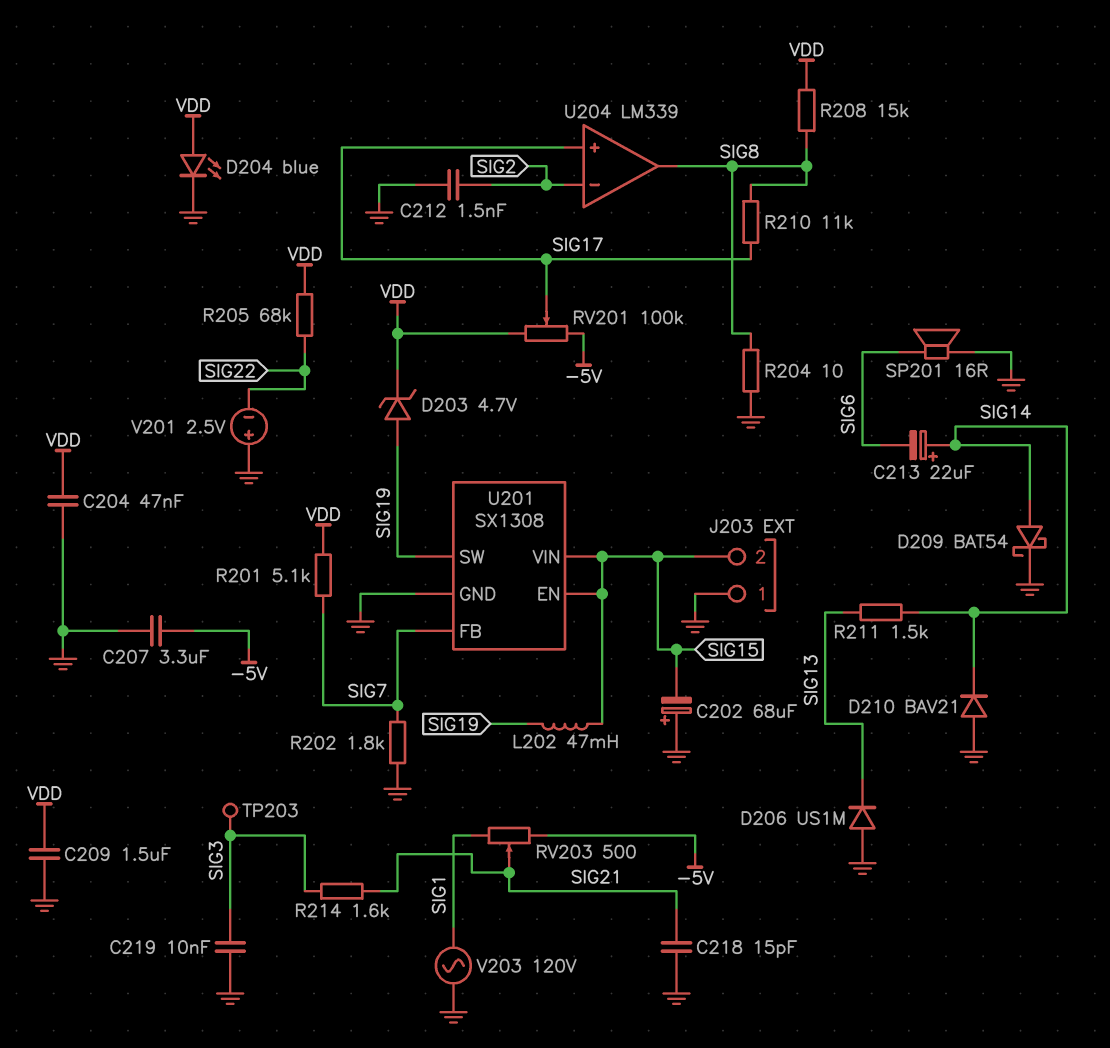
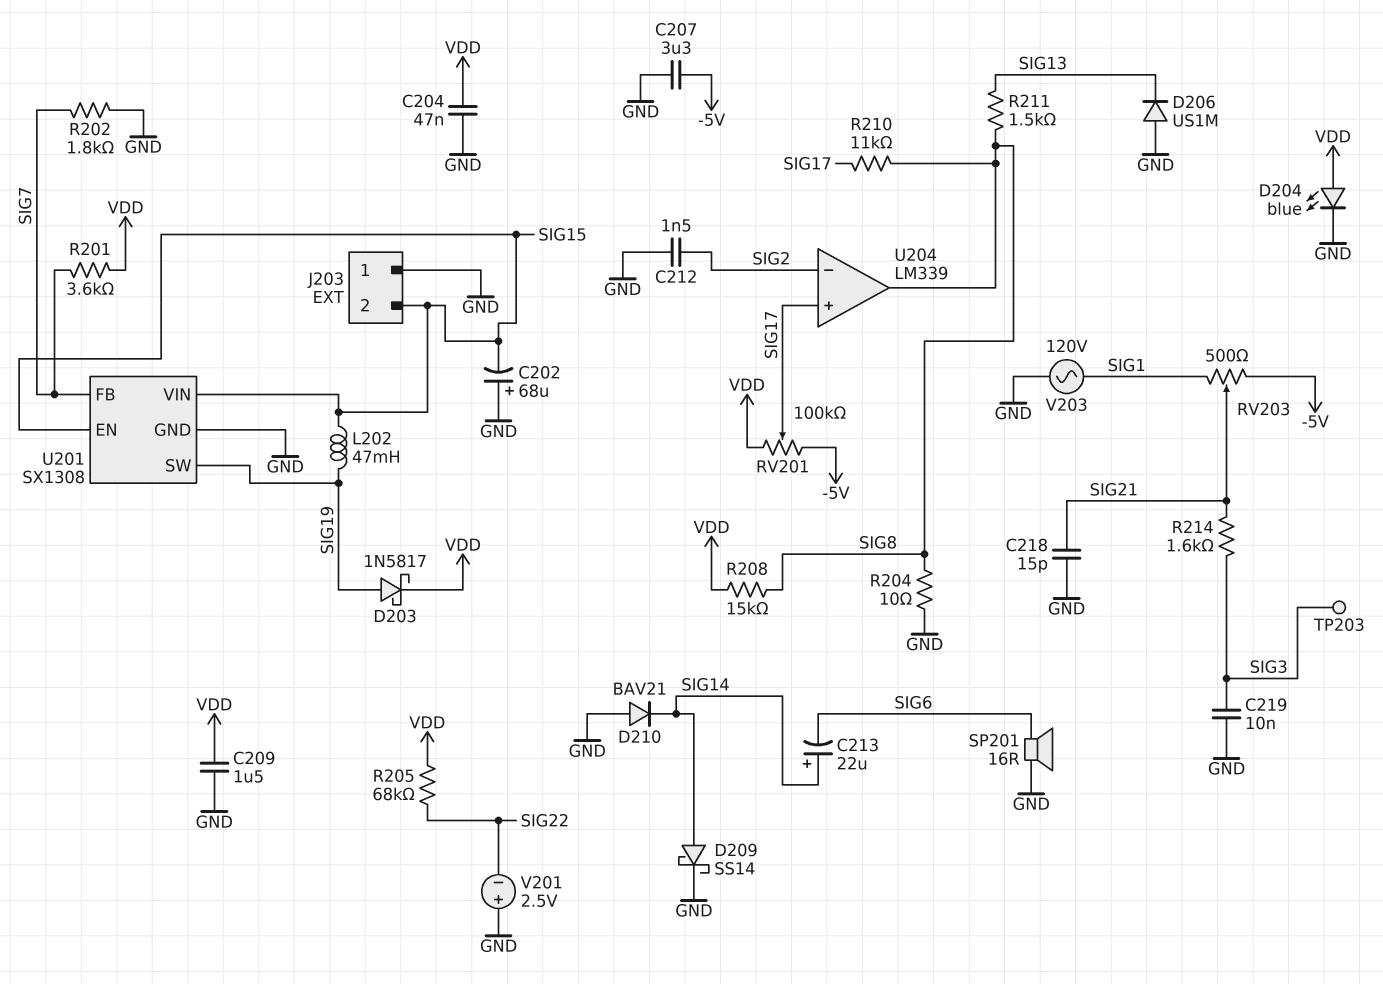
D203: zener 4.7V (A SIG19, K VDD) -> schottky 1N5817 (A SIG19, K VDD)
D209: schottky BAT54 (A SIG14, K GND) -> schottky SS14 (A SIG14, K GND)
R201: 5.1k (SIG7, VDD) -> 3.6k (SIG7, VDD)
R211: 1.5k (SIG13, SIG14) -> 1.5k (SIG8, SIG13)

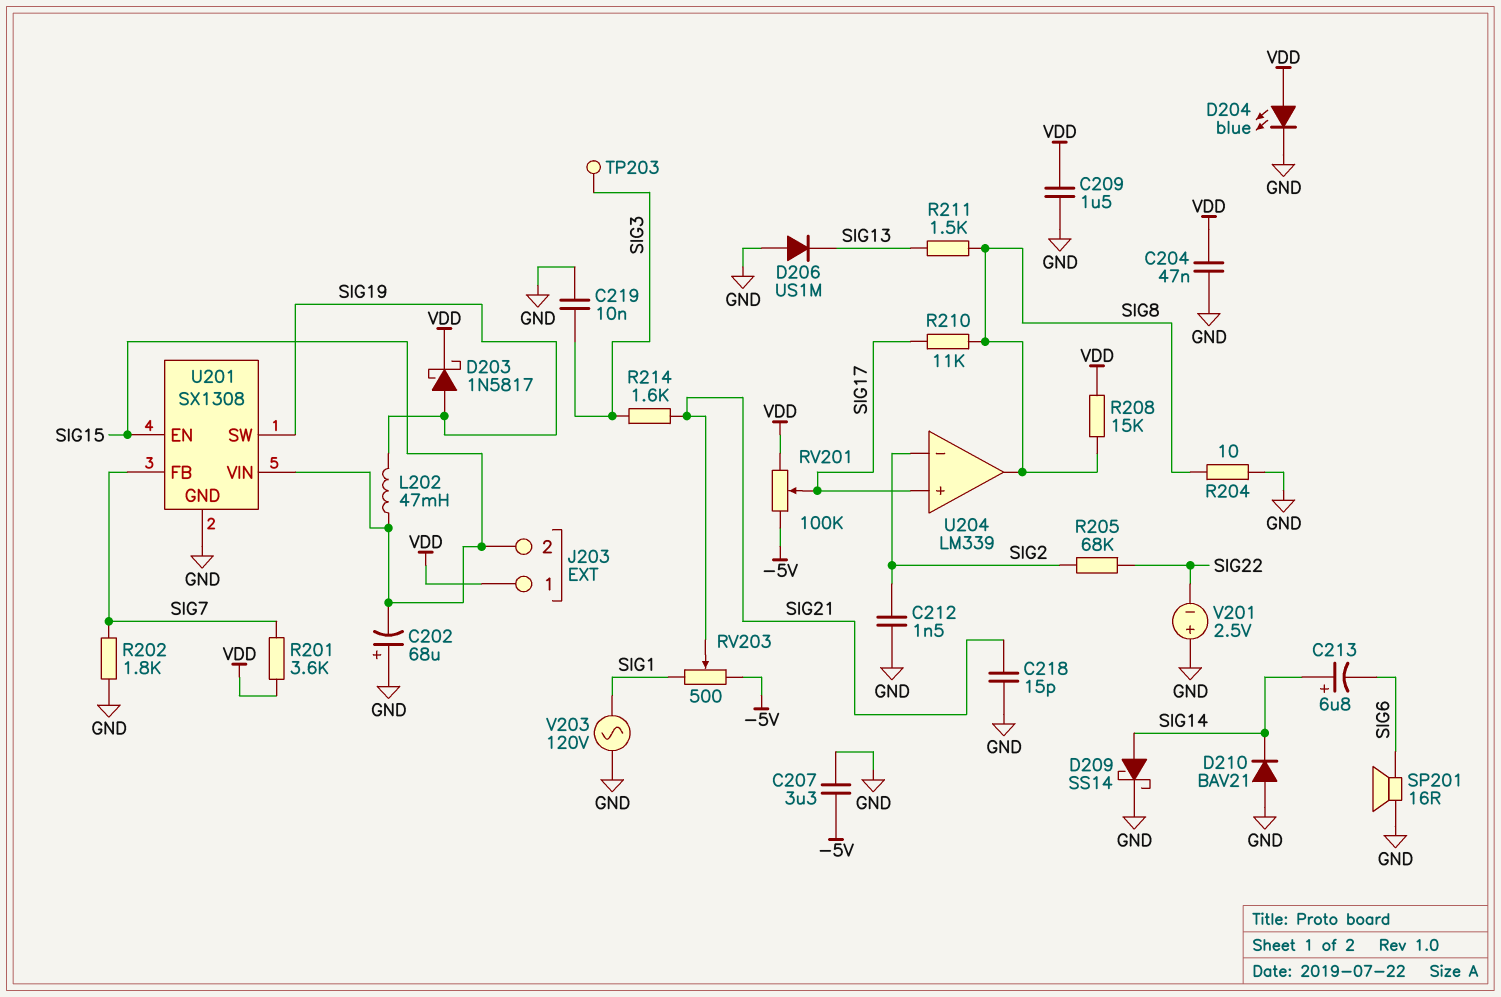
C213: 22uF (plus SIG14, minus SIG6) -> 6.8uF (plus SIG14, minus SIG6)
J203 pin 1: GND -> VDD
R205: 68k (SIG22, VDD) -> 68k (SIG2, SIG22)

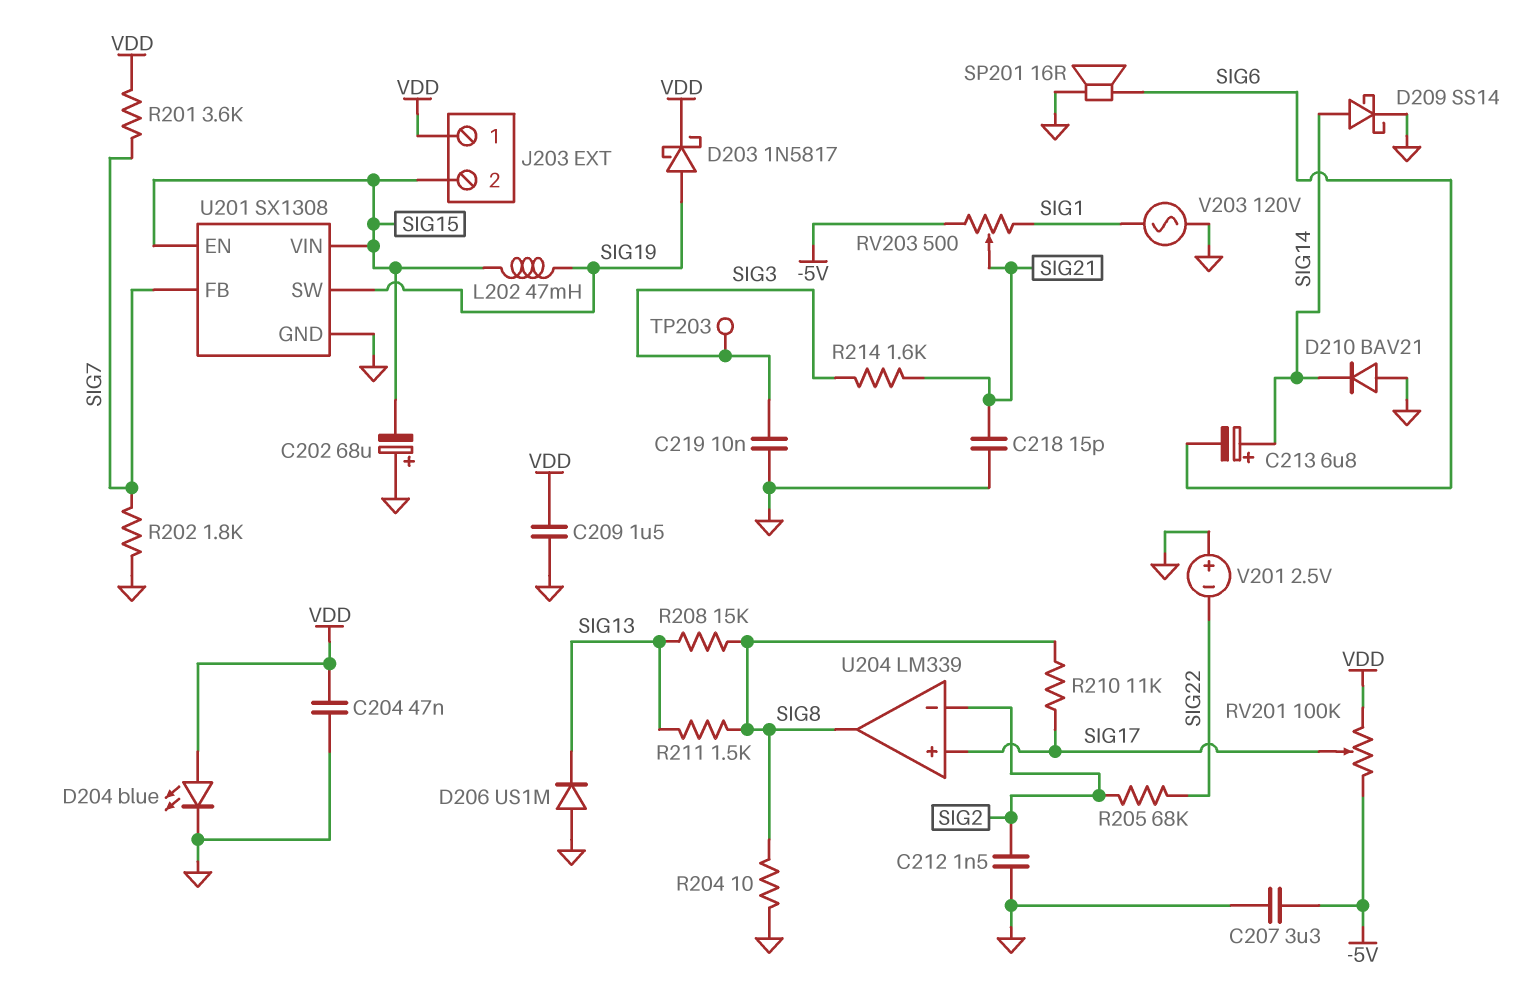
R208: 15k (SIG8, VDD) -> 15k (SIG8, SIG13)

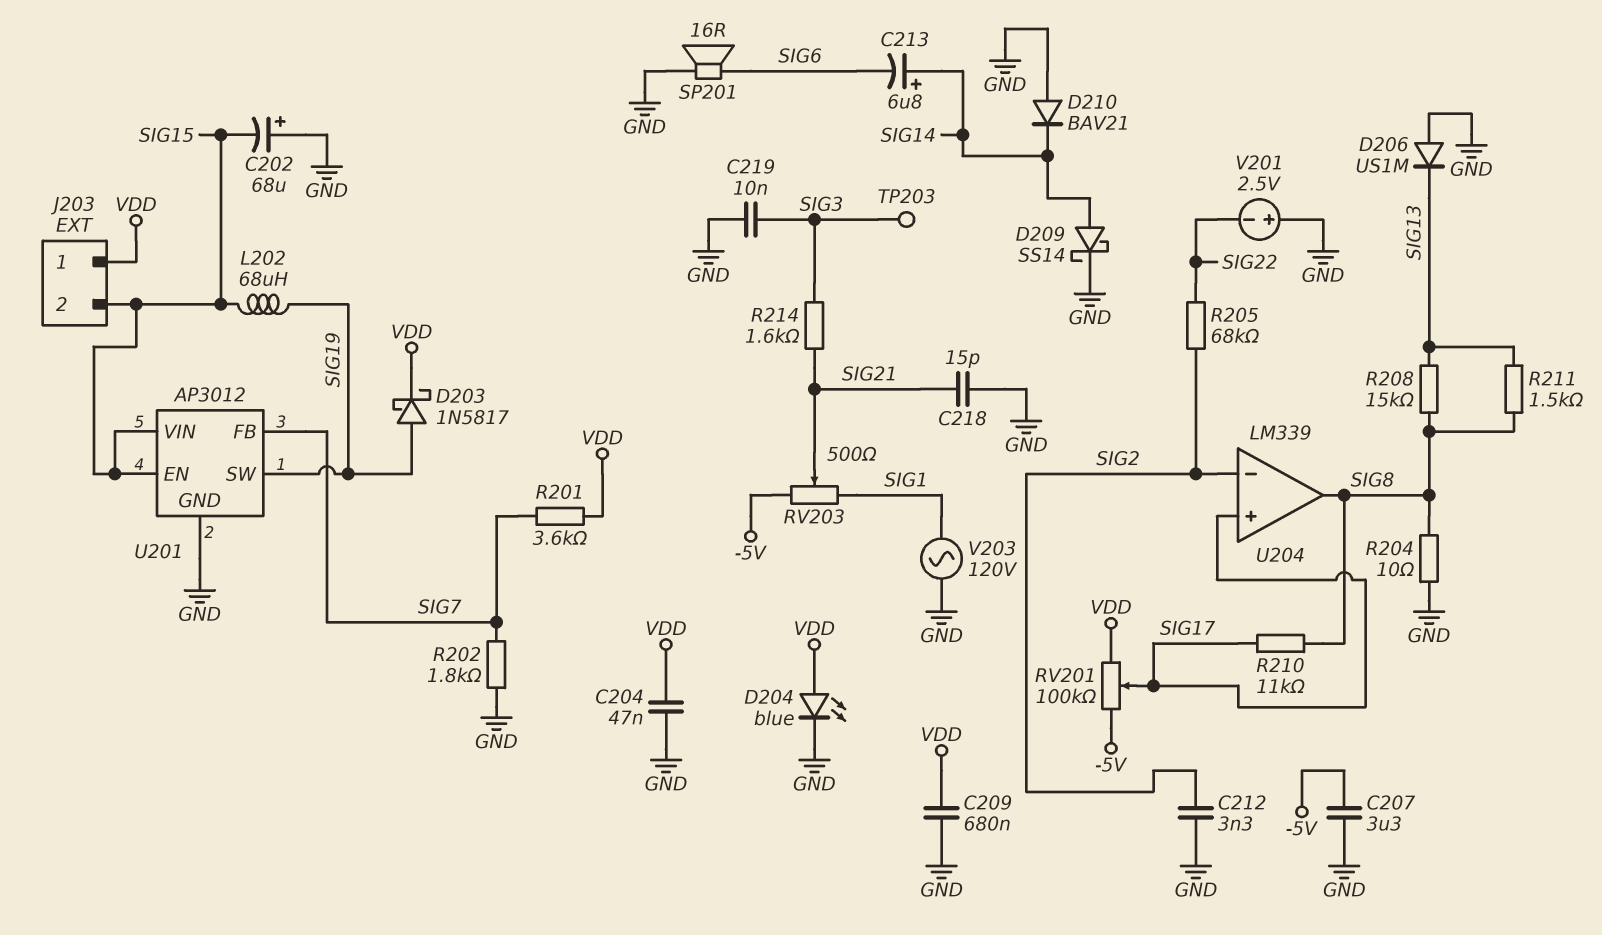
C209: 1.5uF (GND, VDD) -> 680nF (GND, VDD)
C212: 1.5nF (GND, SIG2) -> 3.3nF (GND, SIG2)
L202: 47mH (SIG15, SIG19) -> 68uH (SIG15, SIG19)
U201: SX1308 -> AP3012

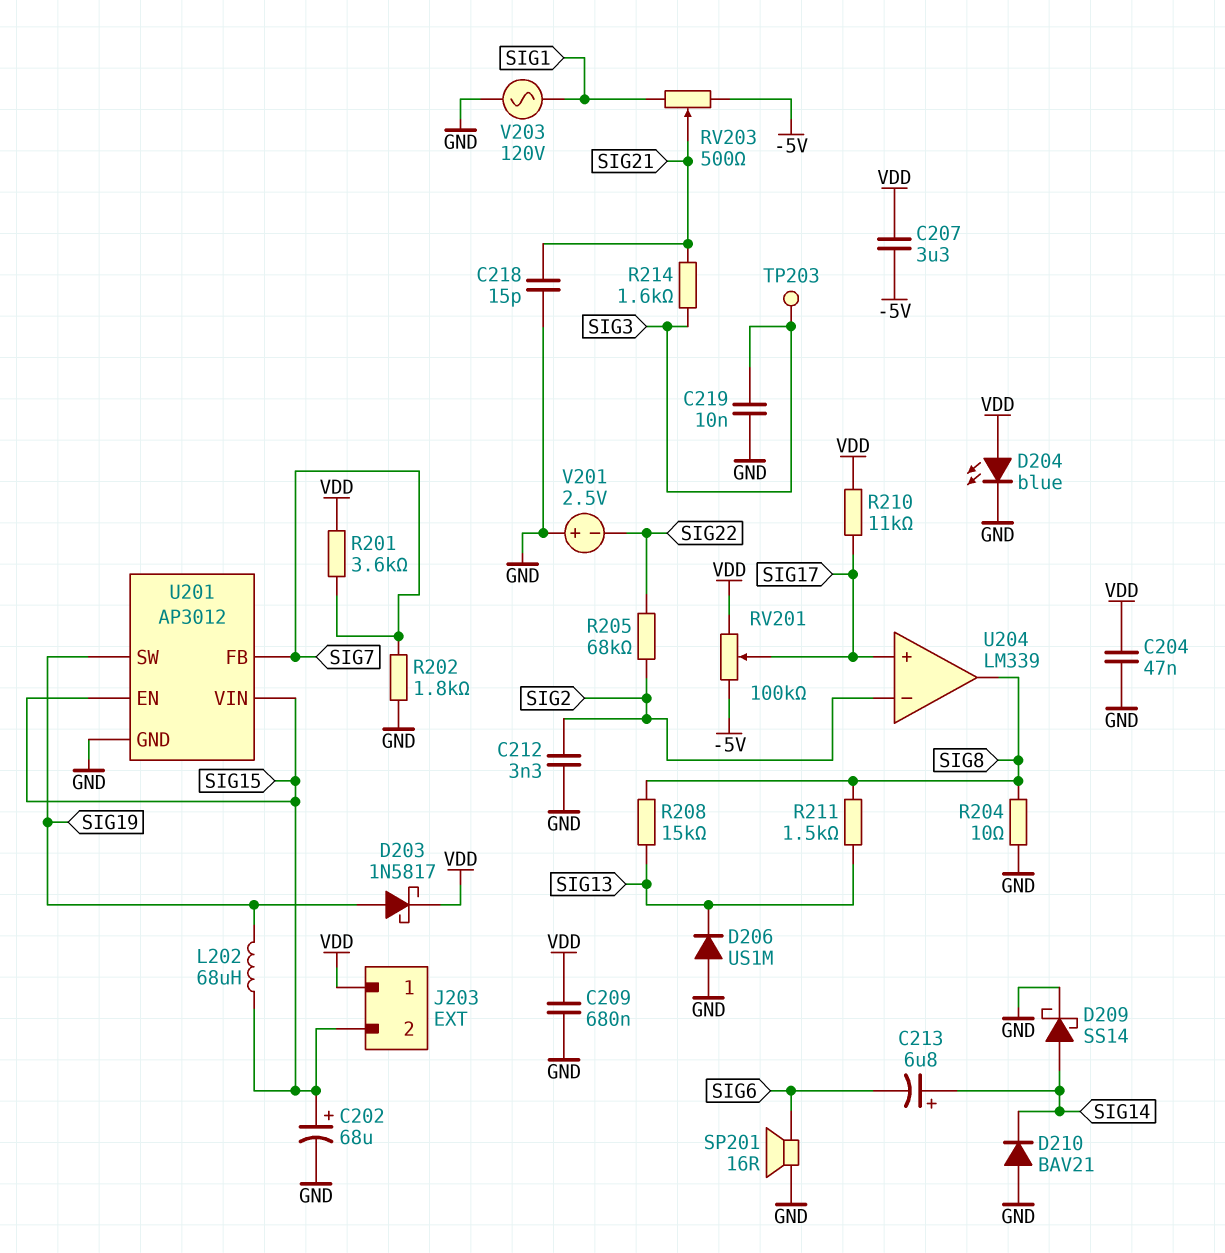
C202: 68uF (plus GND, minus SIG15) -> 68uF (plus SIG15, minus GND)
C207: 3.3uF (-5V, GND) -> 3.3uF (-5V, VDD)
R210: 11k (SIG8, SIG17) -> 11k (SIG17, VDD)

